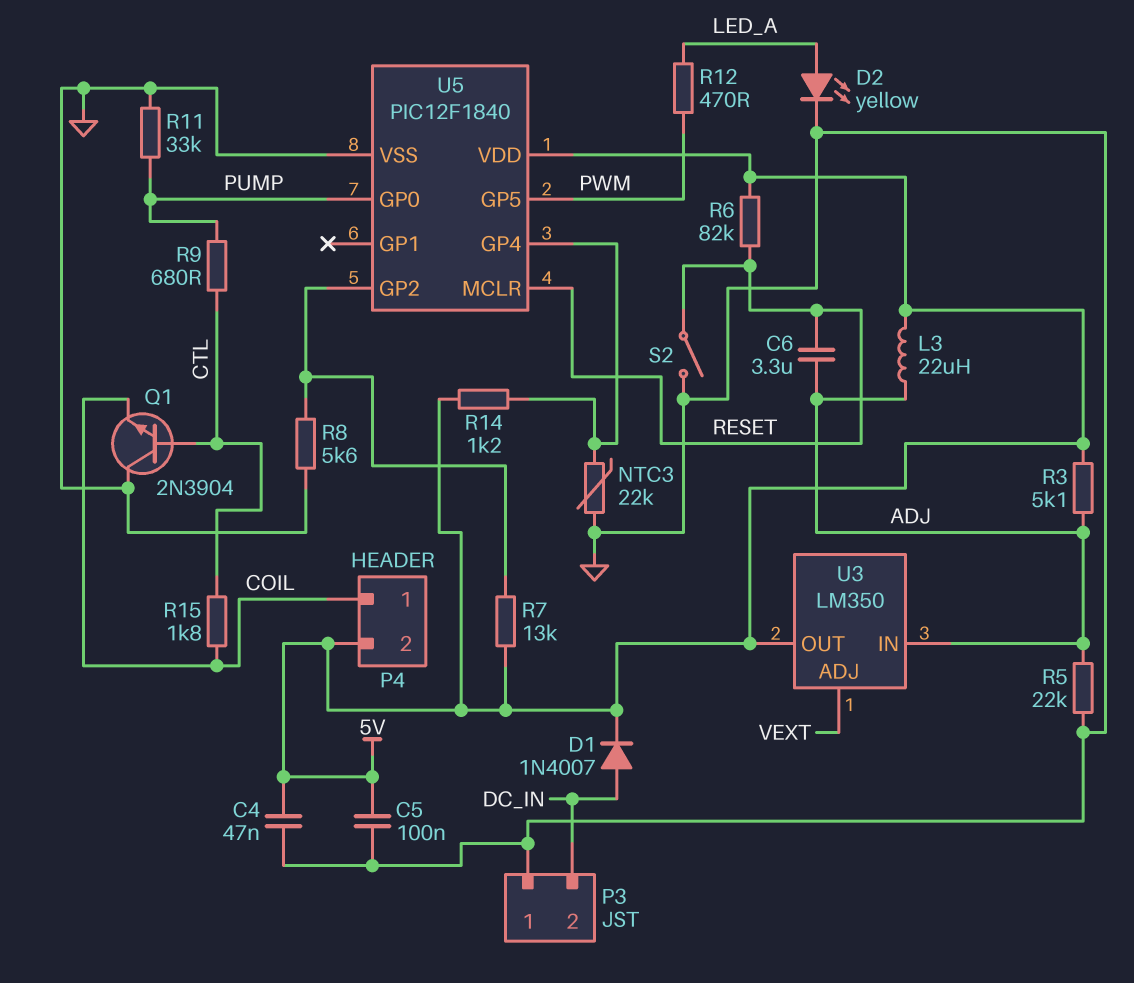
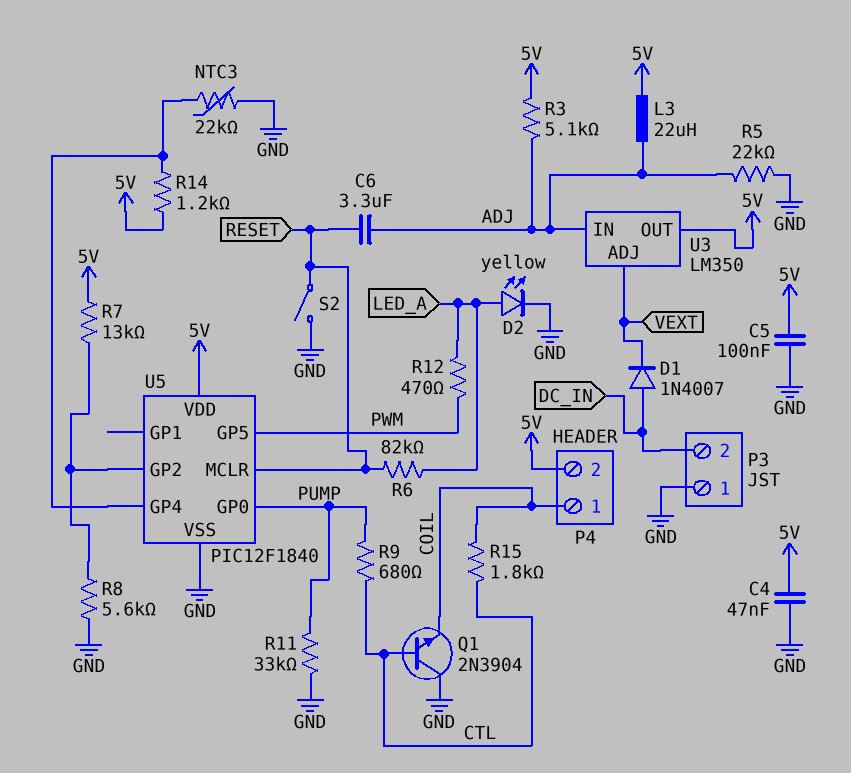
D1: diode 1N4007 (A DC_IN, K 5V) -> diode 1N4007 (A DC_IN, K VEXT)
R6: 82k (5V, RESET) -> 82k (LED_A, RESET)

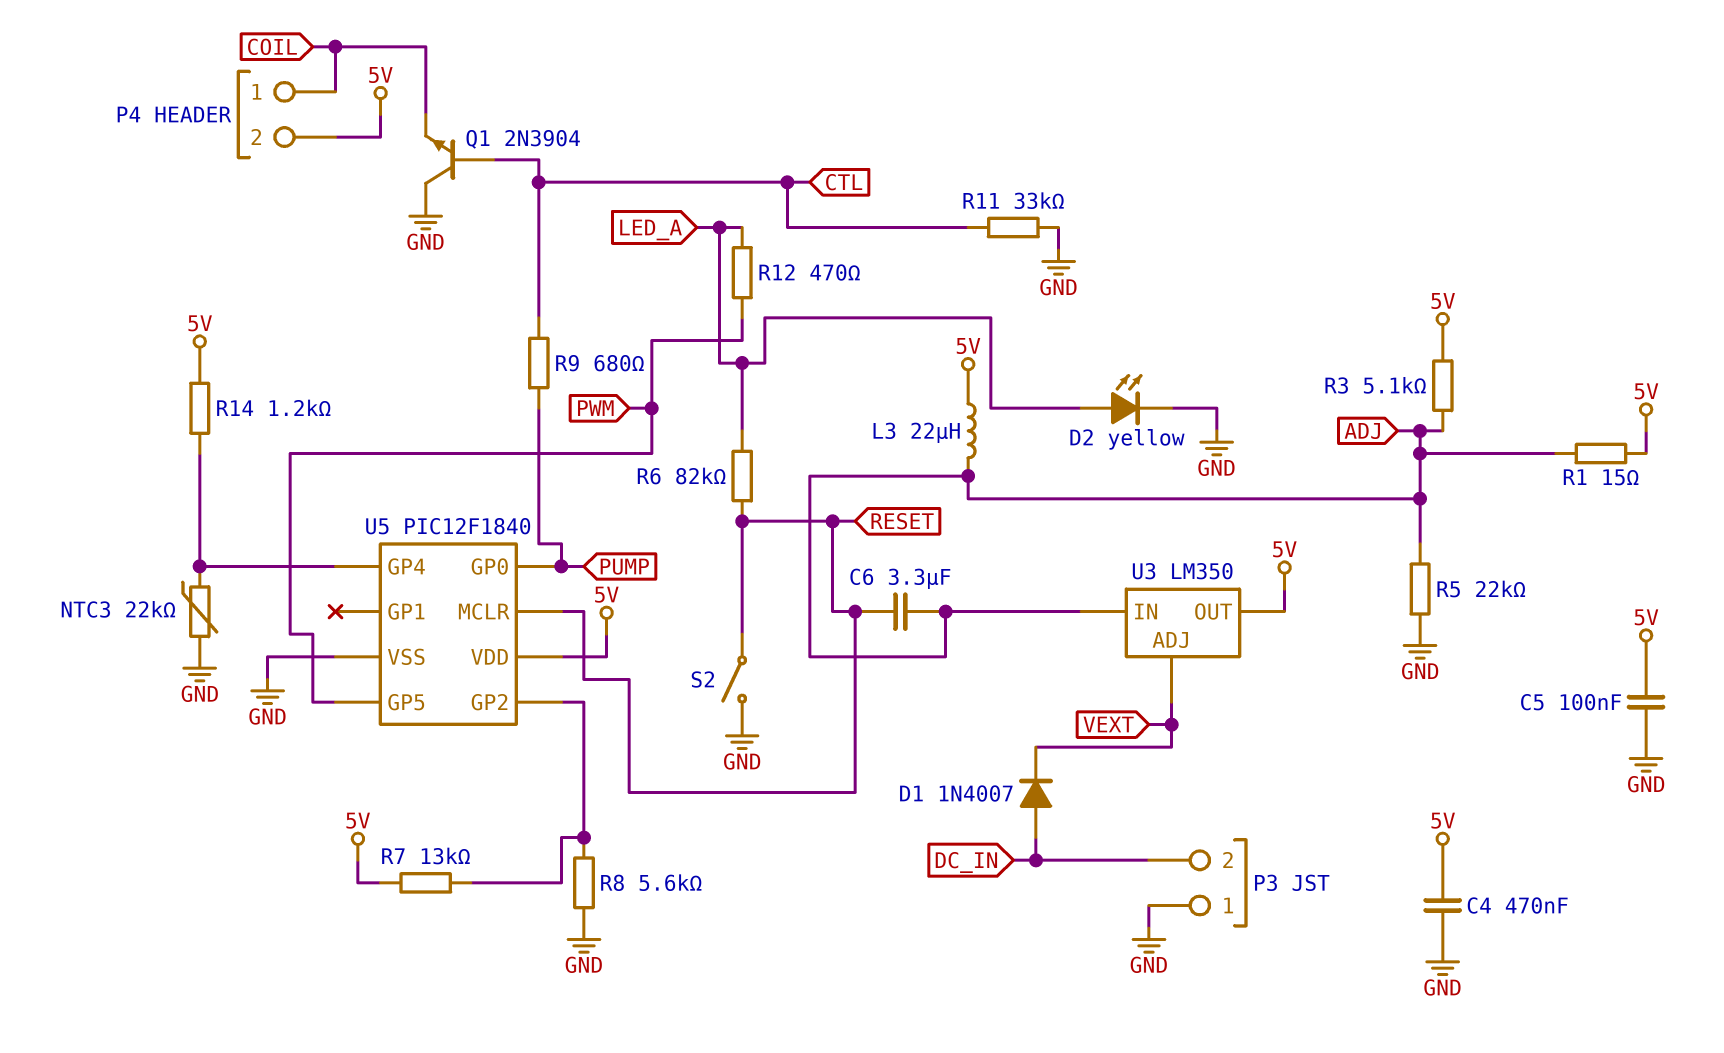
C4: 47nF (5V, GND) -> 470nF (5V, GND)
R1: none -> 15 (5V, ADJ)
R11: 33k (GND, PUMP) -> 33k (CTL, GND)
R15: 1.8k (COIL, CTL) -> none

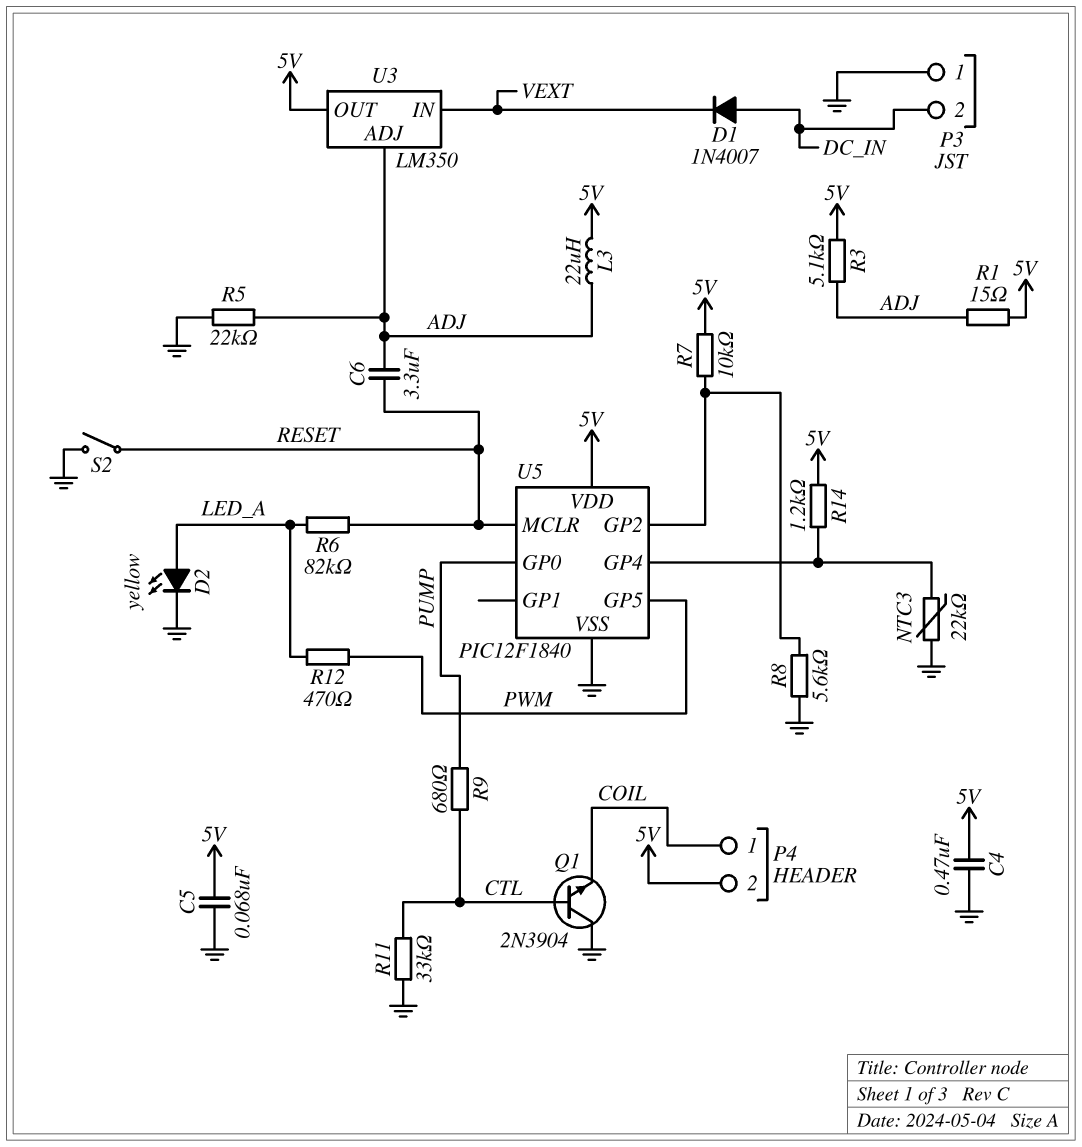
C5: 100nF (5V, GND) -> 68nF (5V, GND)
R7: 13k (5V, U5/GP2) -> 10k (5V, U5/GP2)
U3 pin ADJ: VEXT -> ADJ
U3 pin IN: ADJ -> VEXT

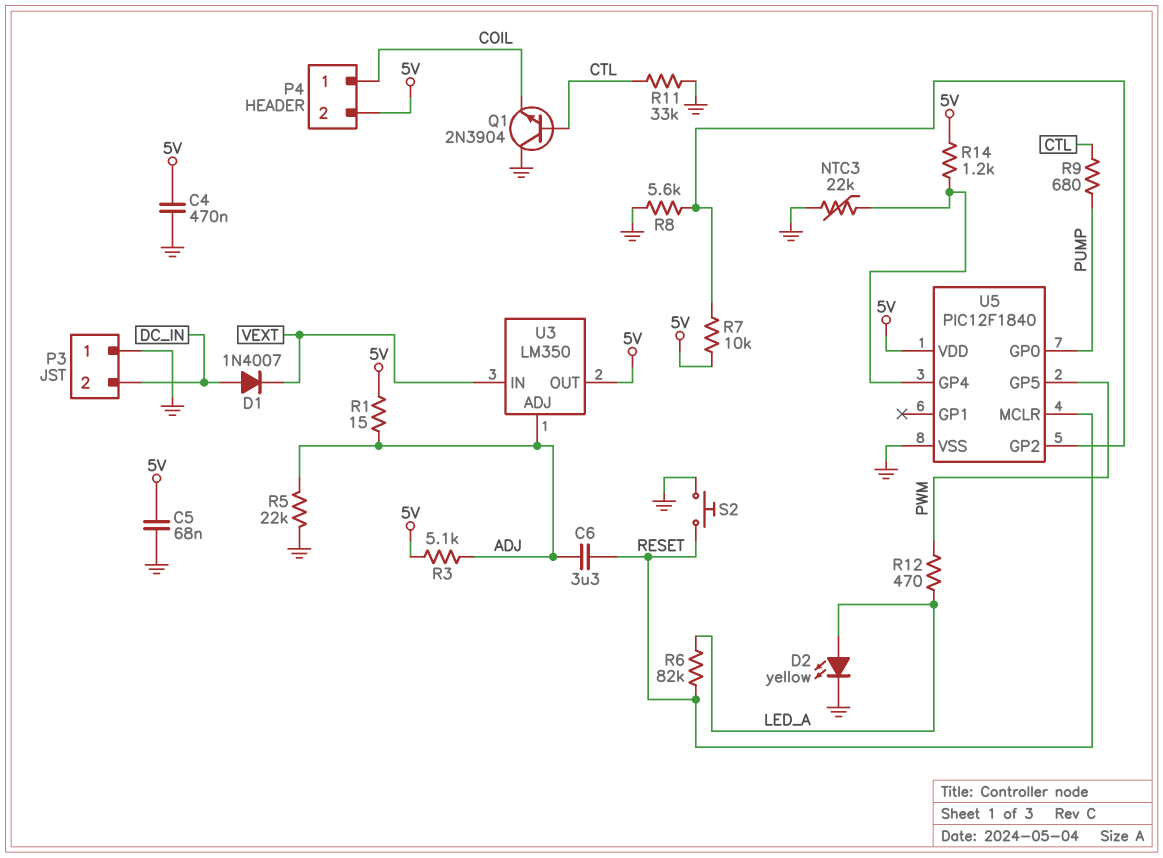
L3: 22uH (5V, ADJ) -> none
S2: switch (GND, RESET) -> button (GND, RESET)

